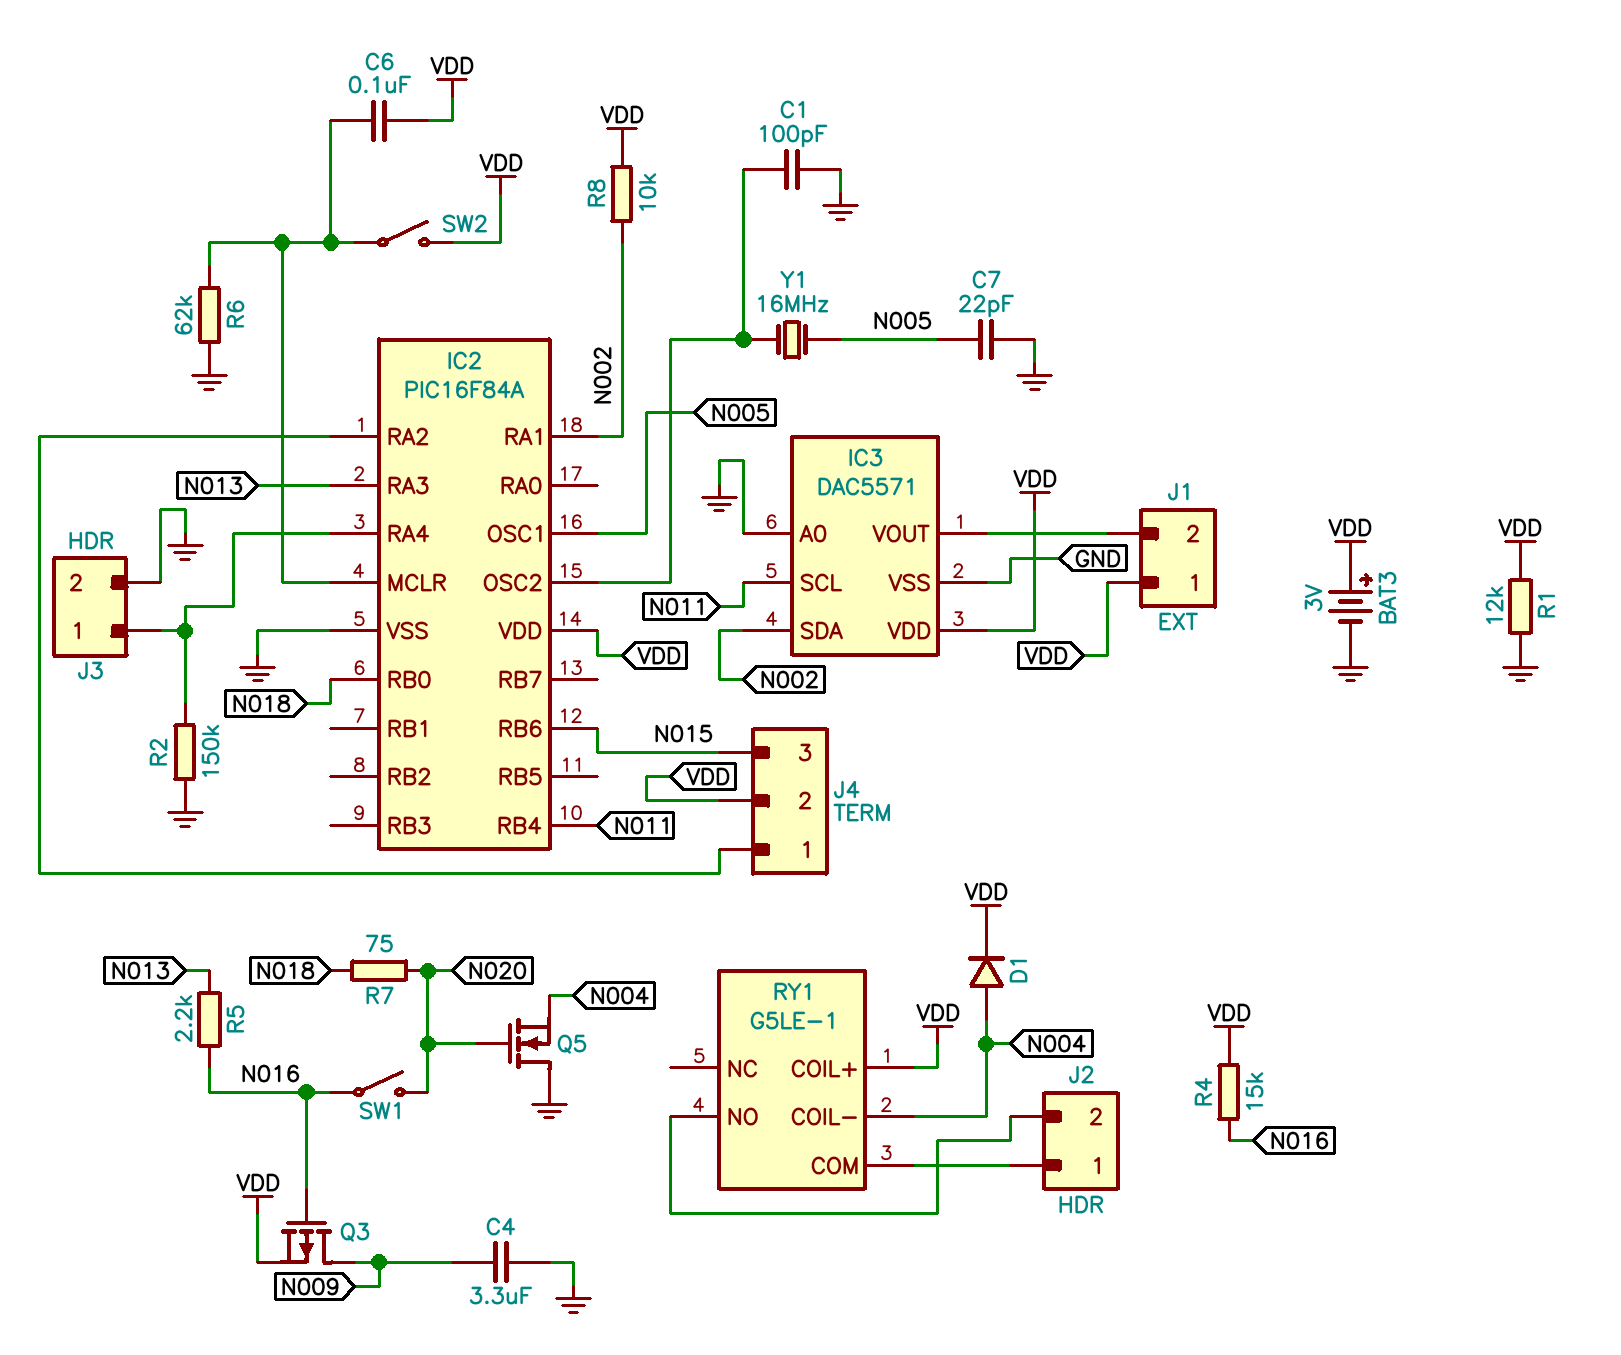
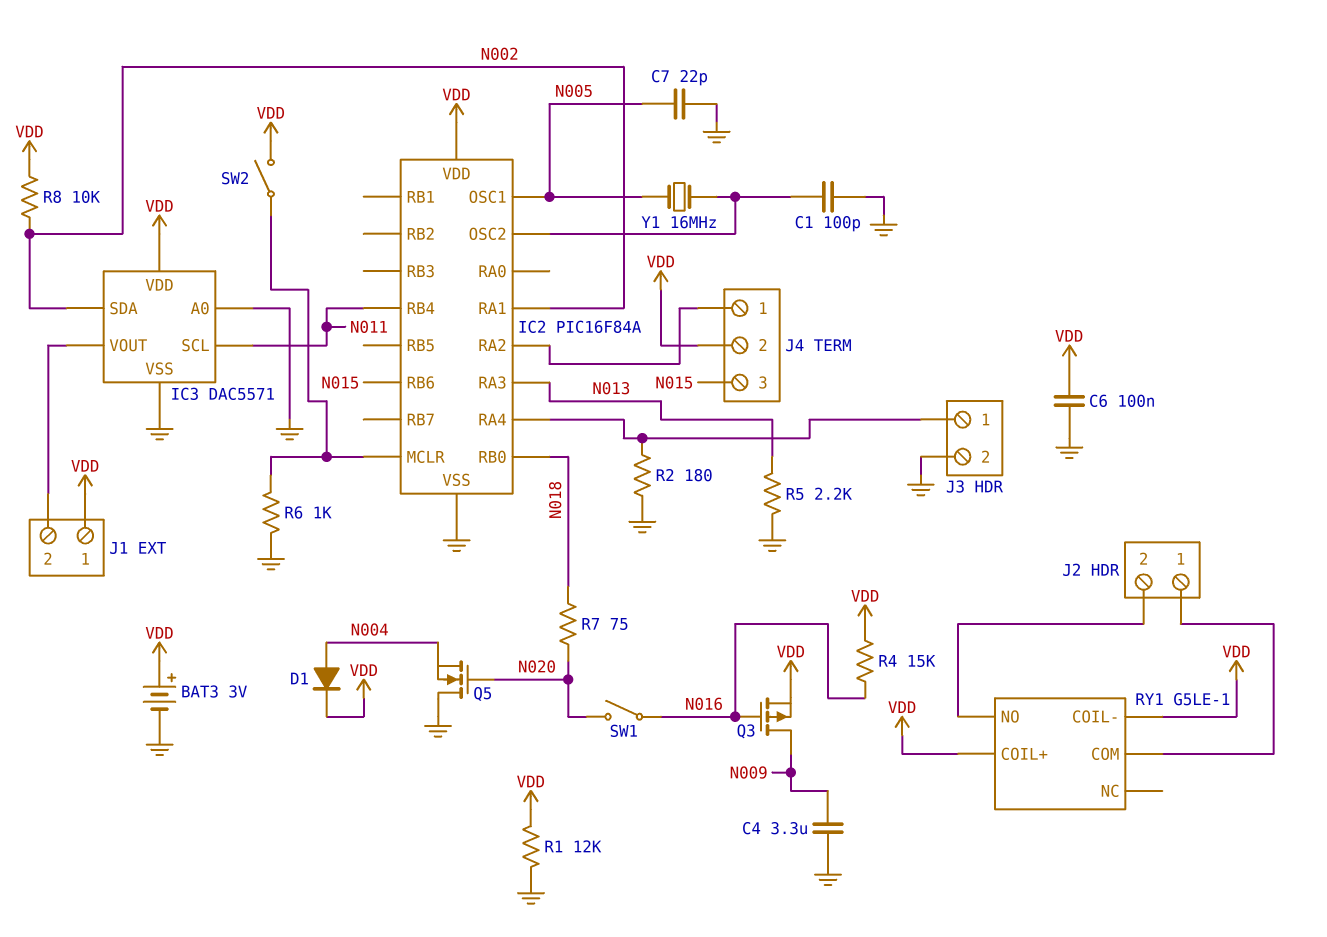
C6: 100nF (IC2/MCLR, VDD) -> 100nF (GND, VDD)
R2: 150k (GND, IC2/RA4) -> 180 (GND, IC2/RA4)
R5: 2.2k (N013, N016) -> 2.2k (GND, N013)
R6: 62k (GND, IC2/MCLR) -> 1k (GND, IC2/MCLR)
RY1 pin COIL-: N004 -> VDD

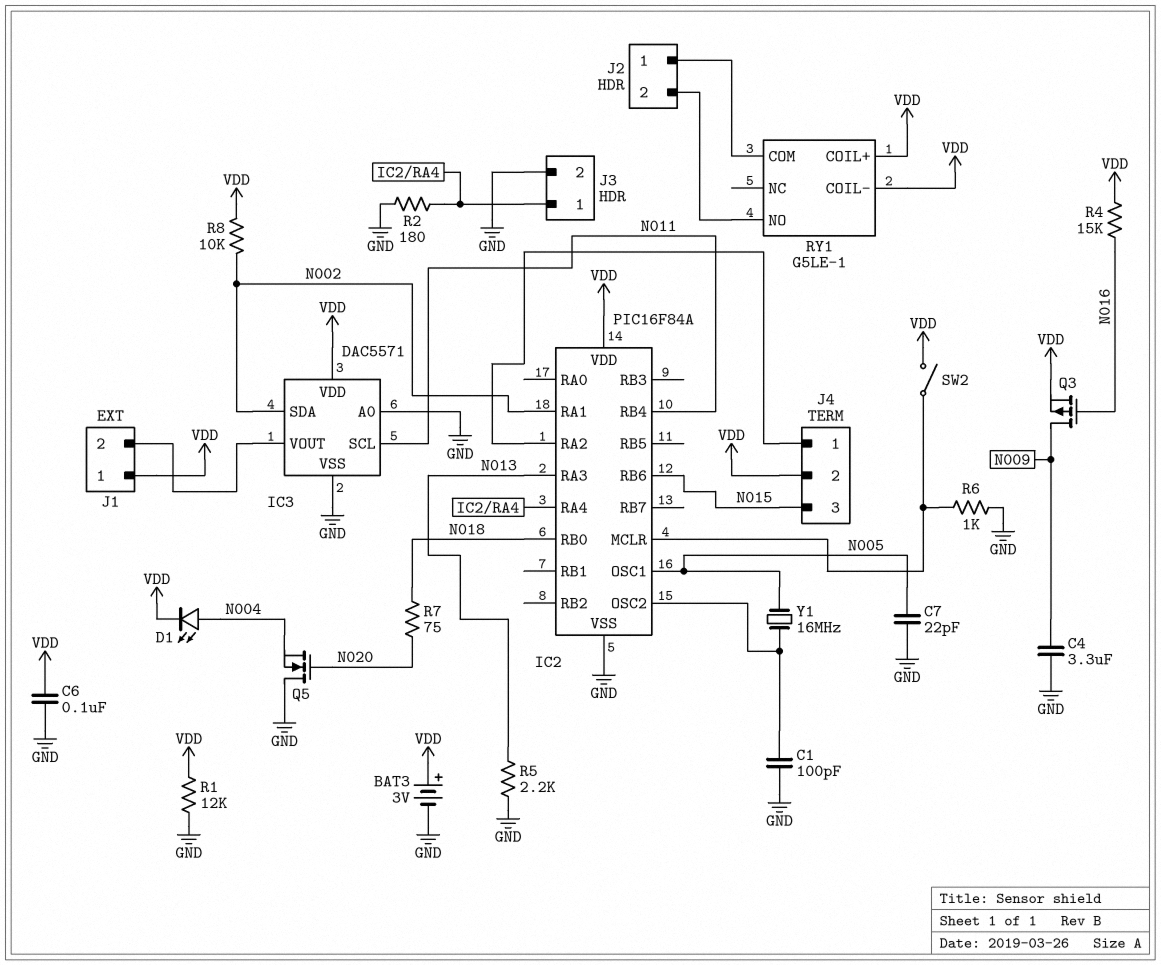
D1: diode (A N004, K VDD) -> LED (A N004, K VDD)
SW1: switch (N016, N020) -> none

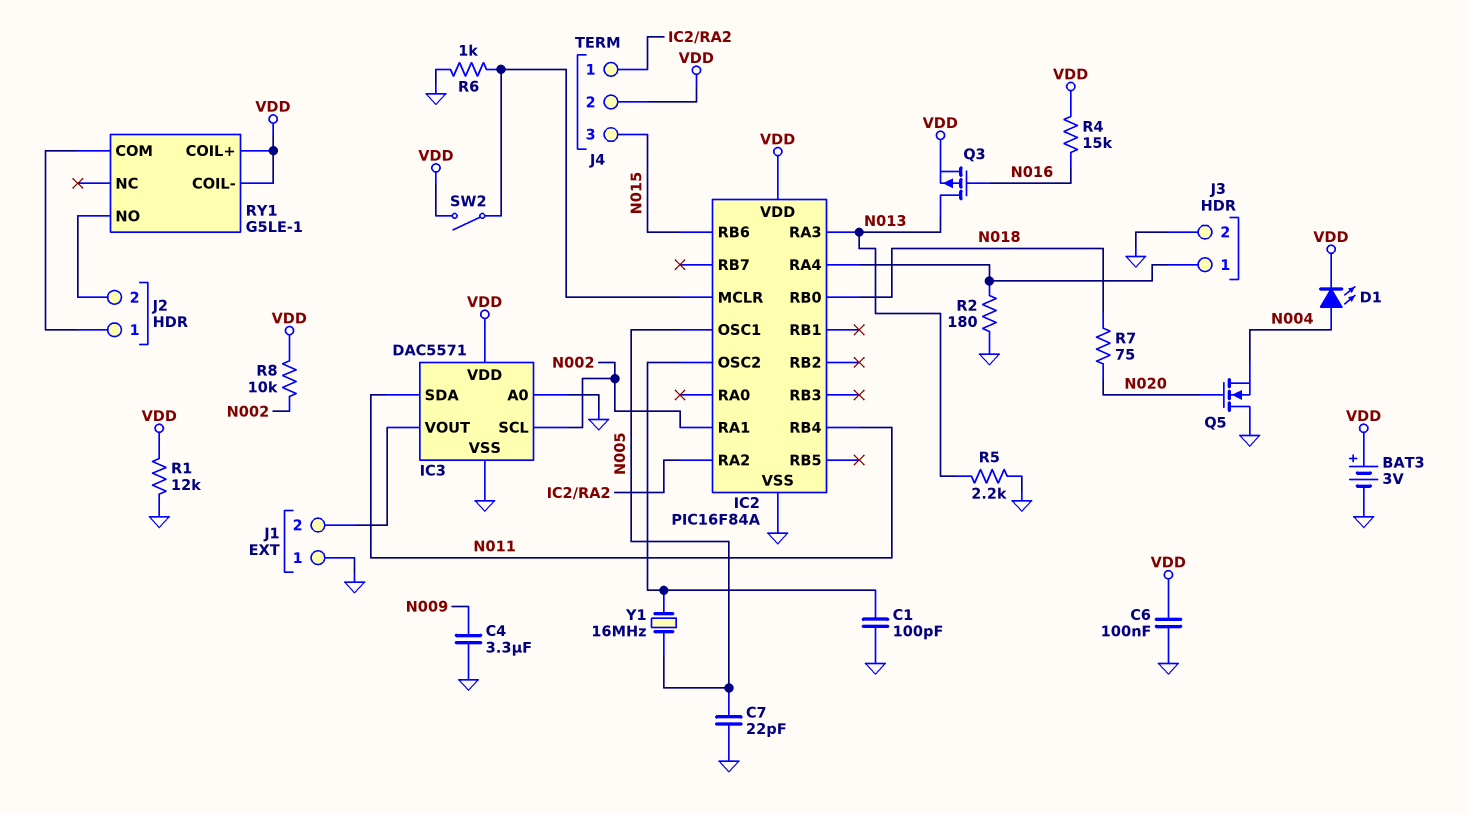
IC3 pin SCL: N011 -> N002
IC3 pin SDA: N002 -> N011
J1 pin 1: VDD -> GND
Q3: PMOS (G N016, D N009, S VDD) -> PMOS (G N016, D N013, S VDD)

